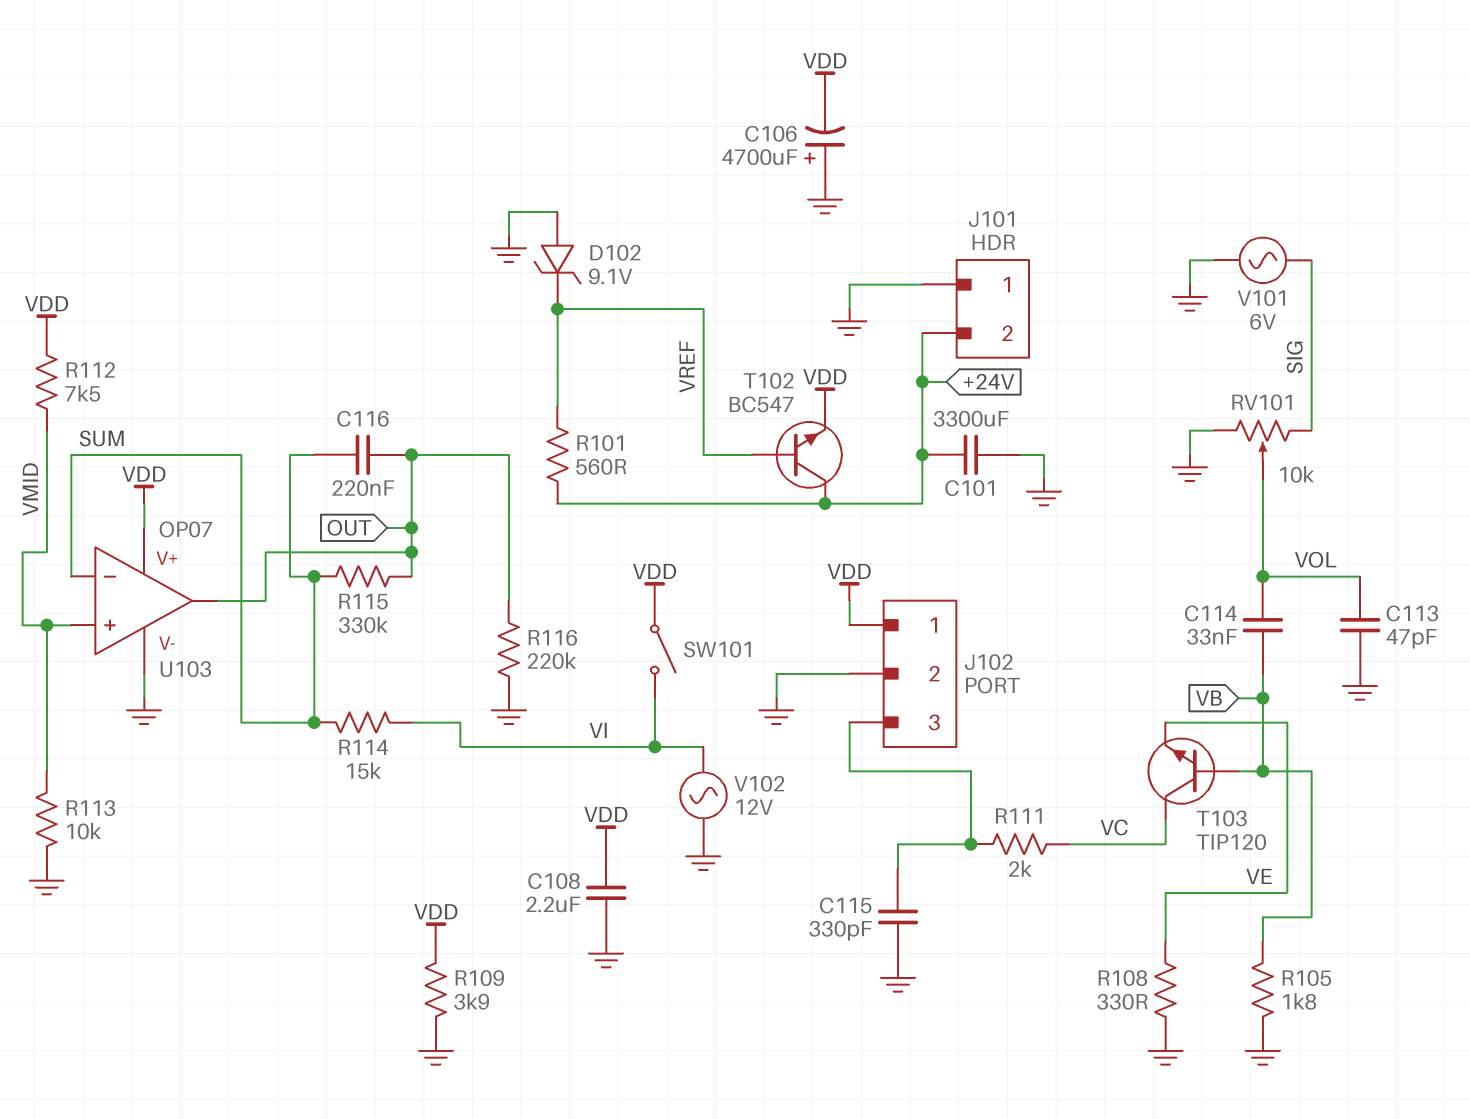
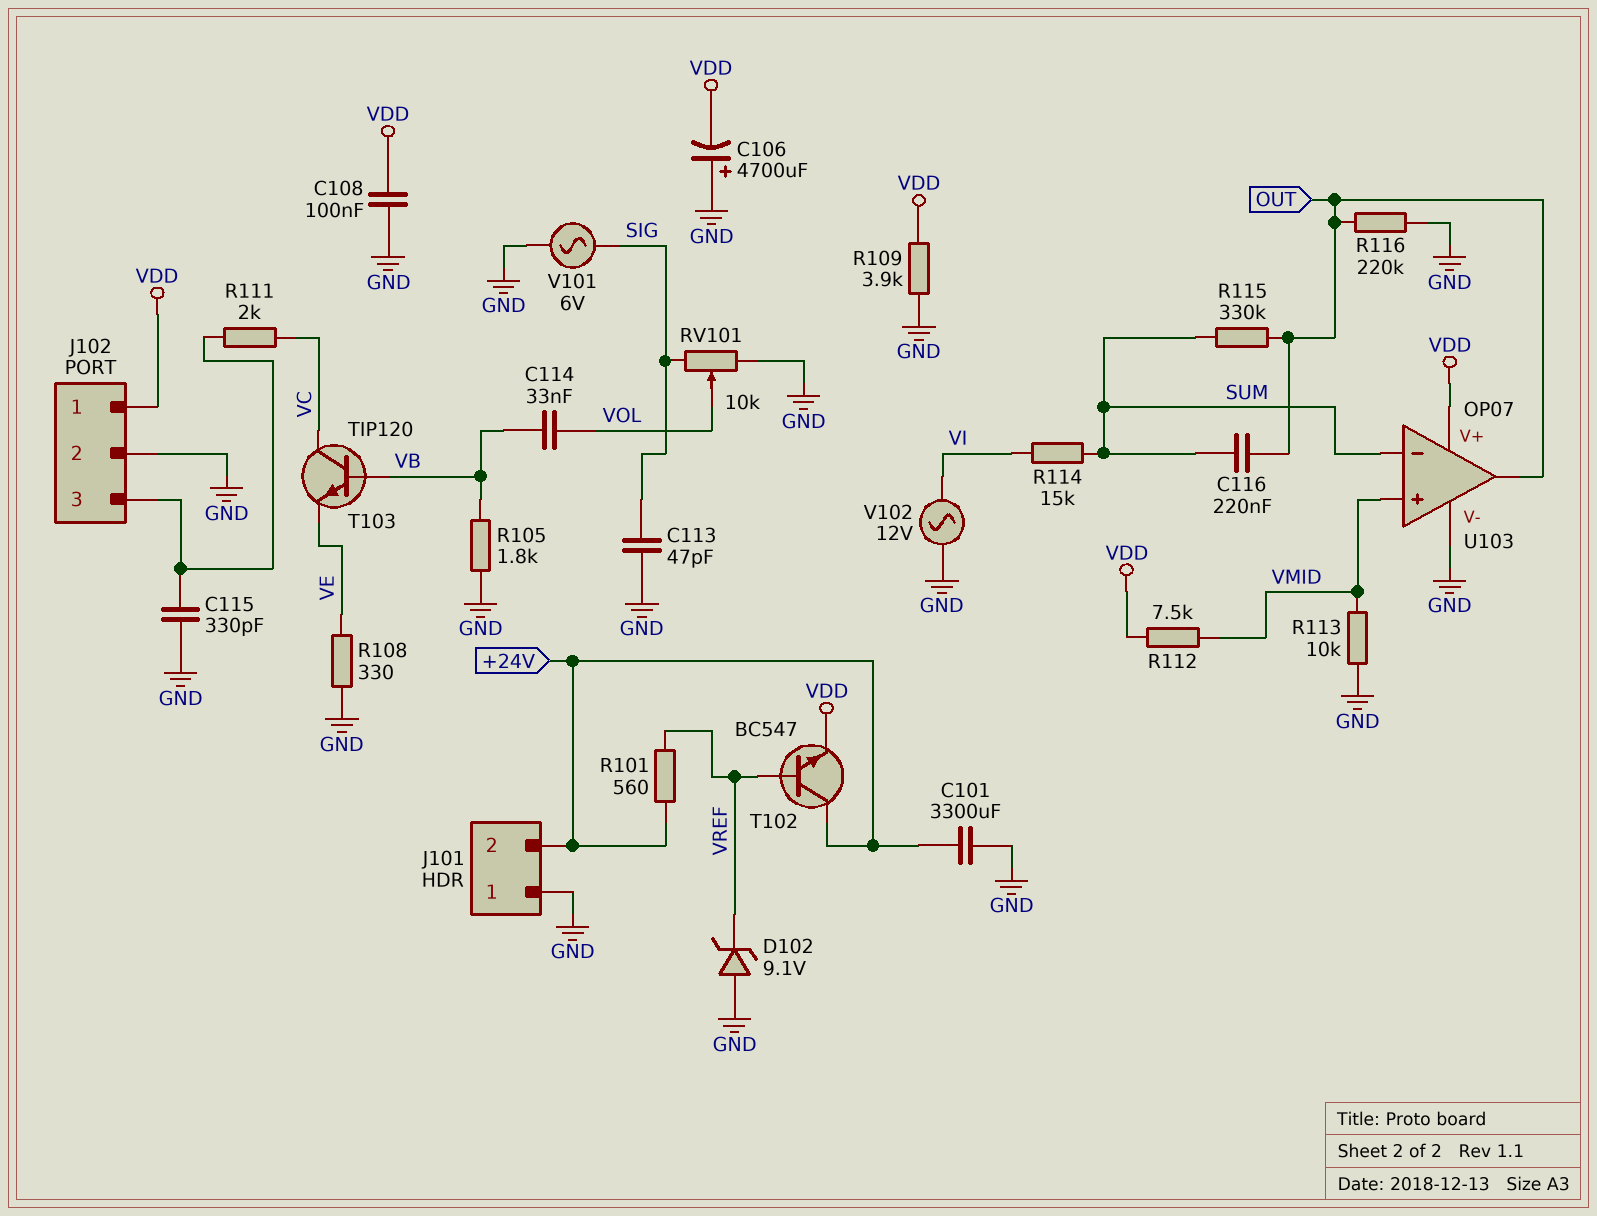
C108: 2.2uF (GND, VDD) -> 100nF (GND, VDD)
C113: 47pF (GND, VOL) -> 47pF (GND, SIG)
SW101: switch (VDD, VI) -> none

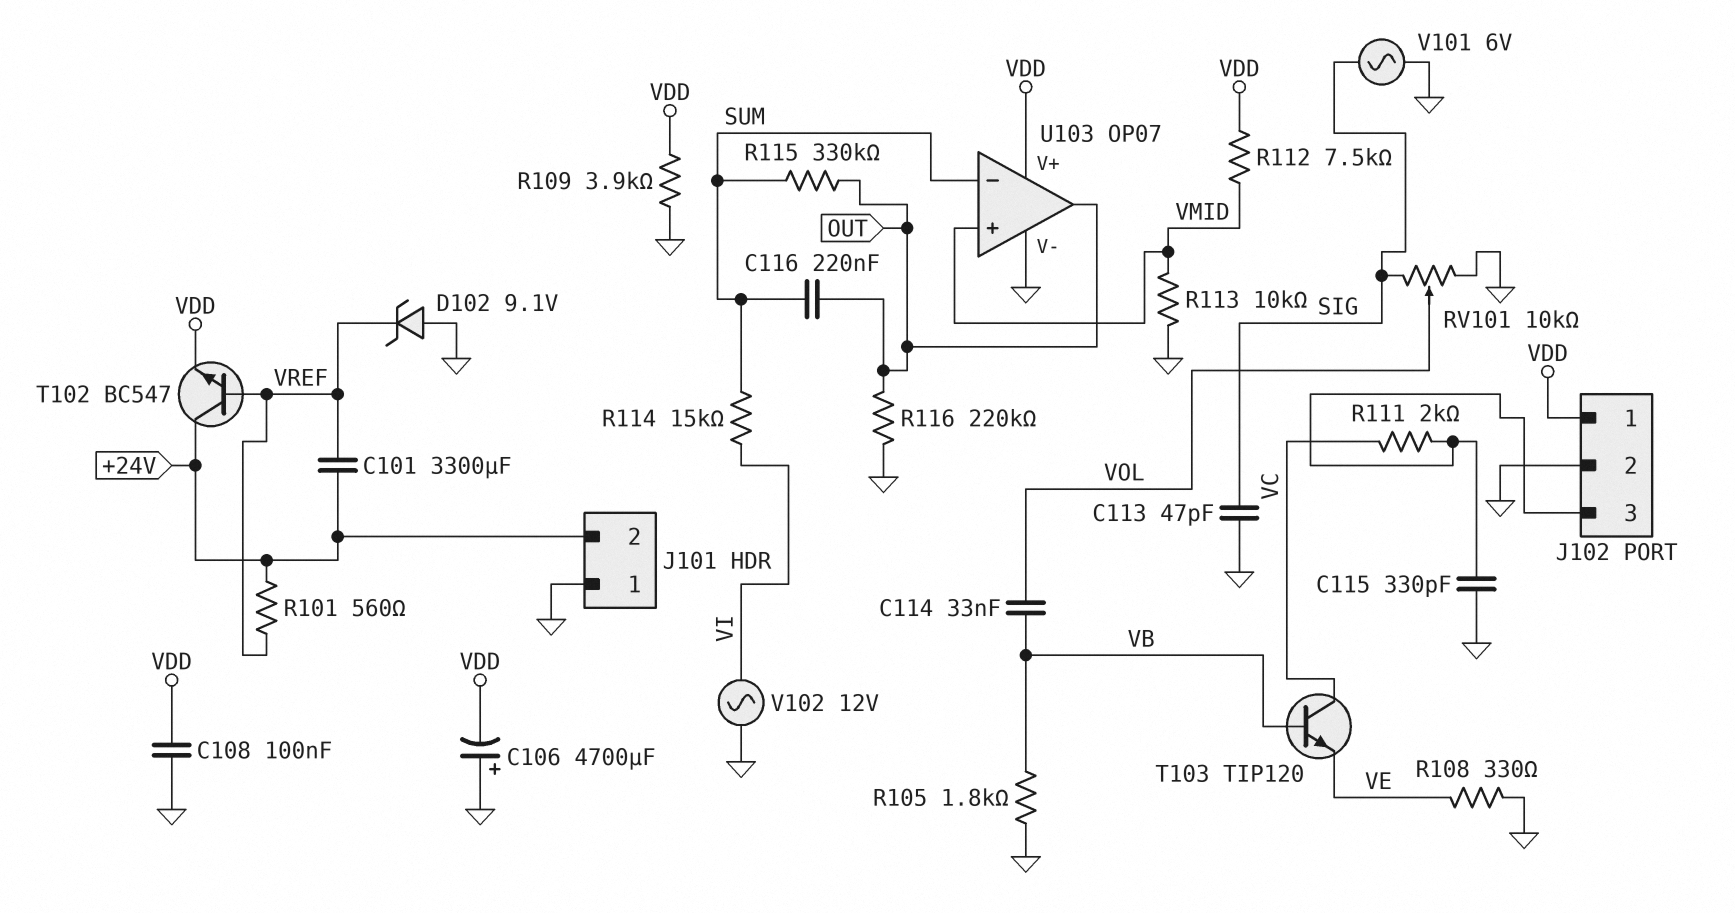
C101: 3300uF (+24V, GND) -> 3300uF (+24V, VREF)

